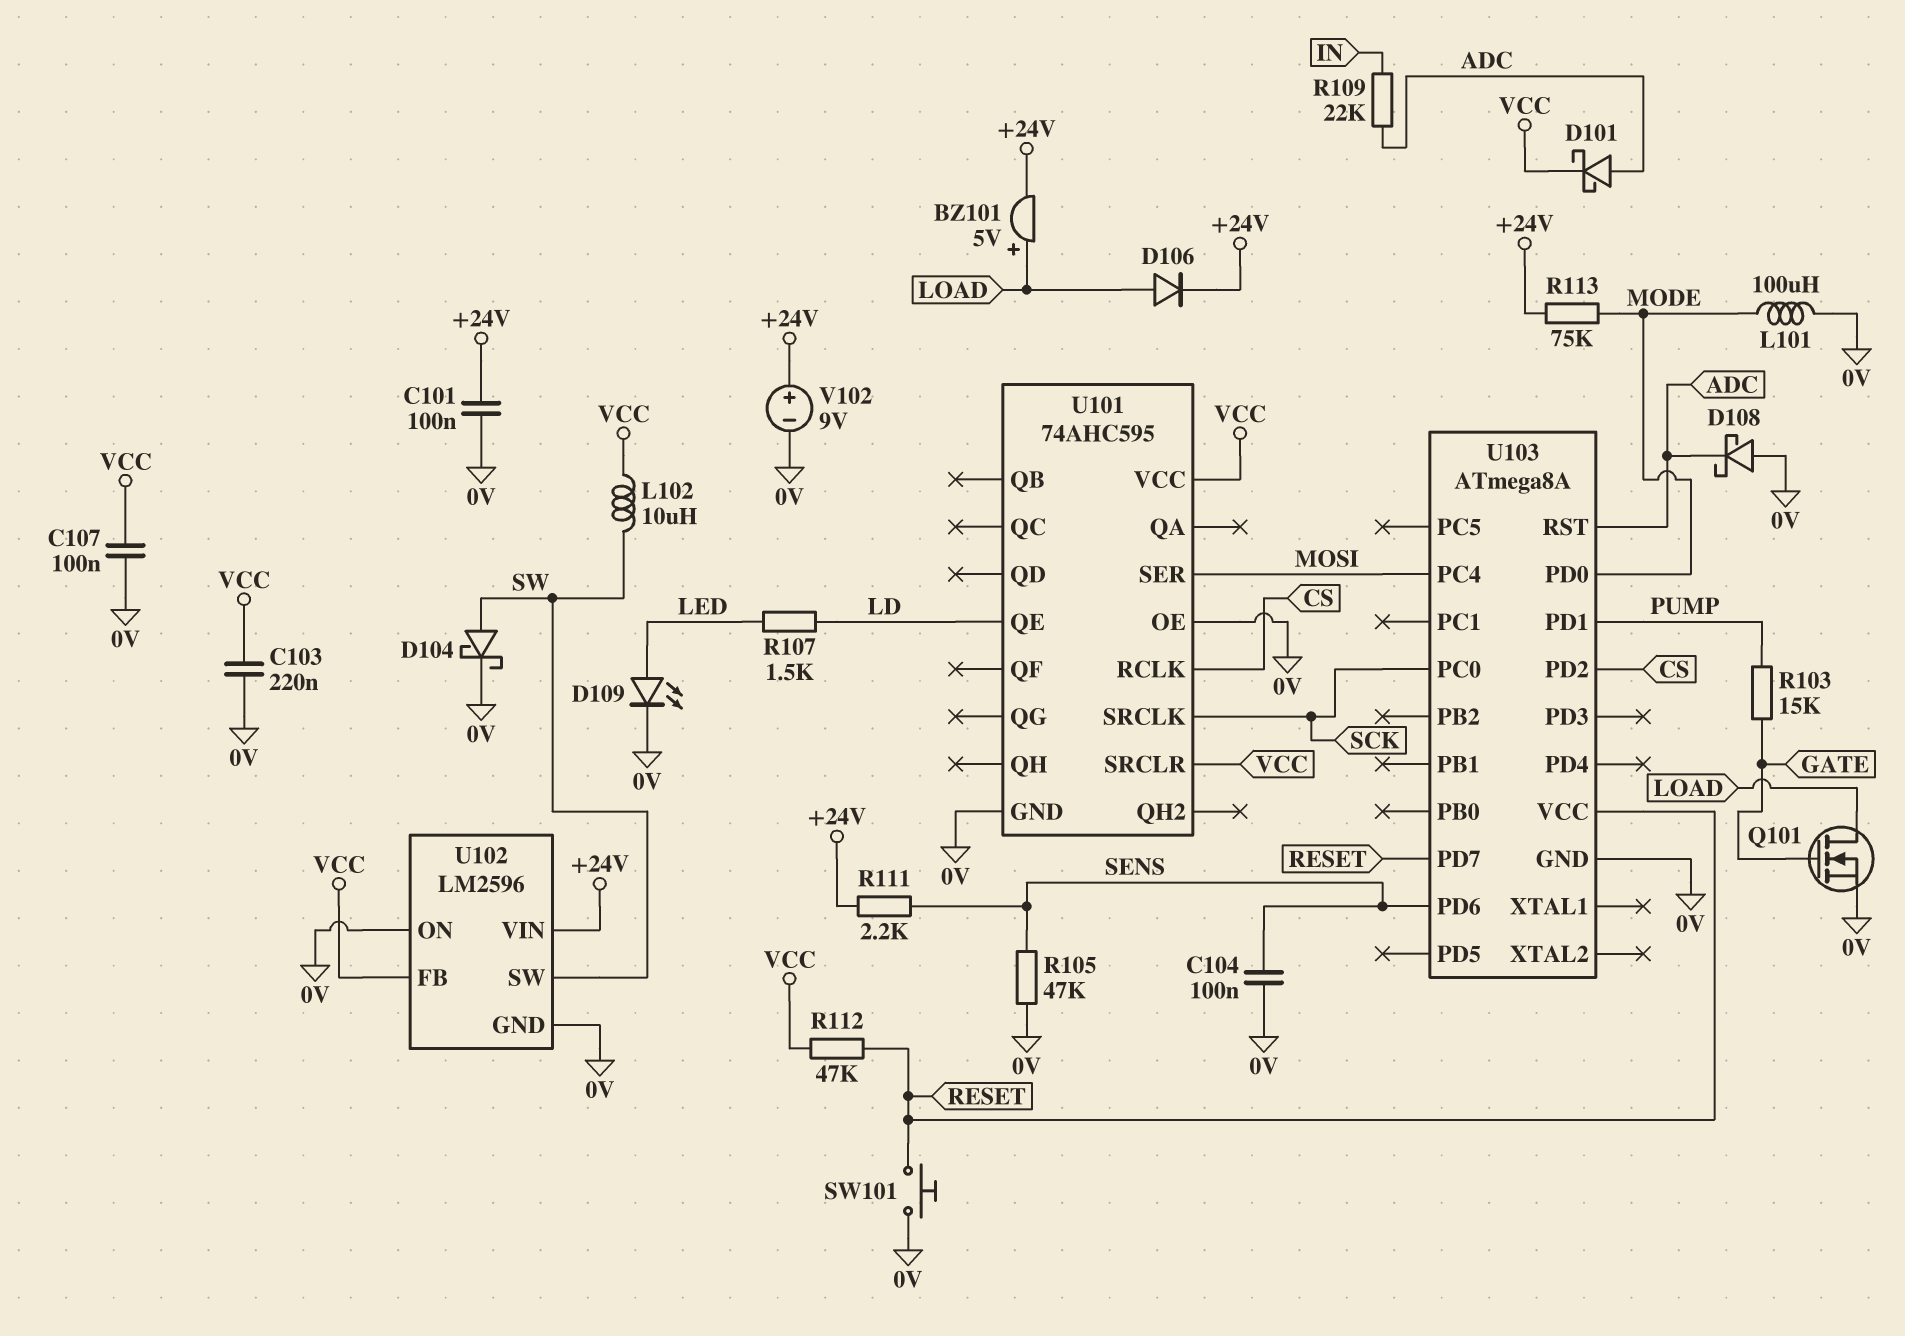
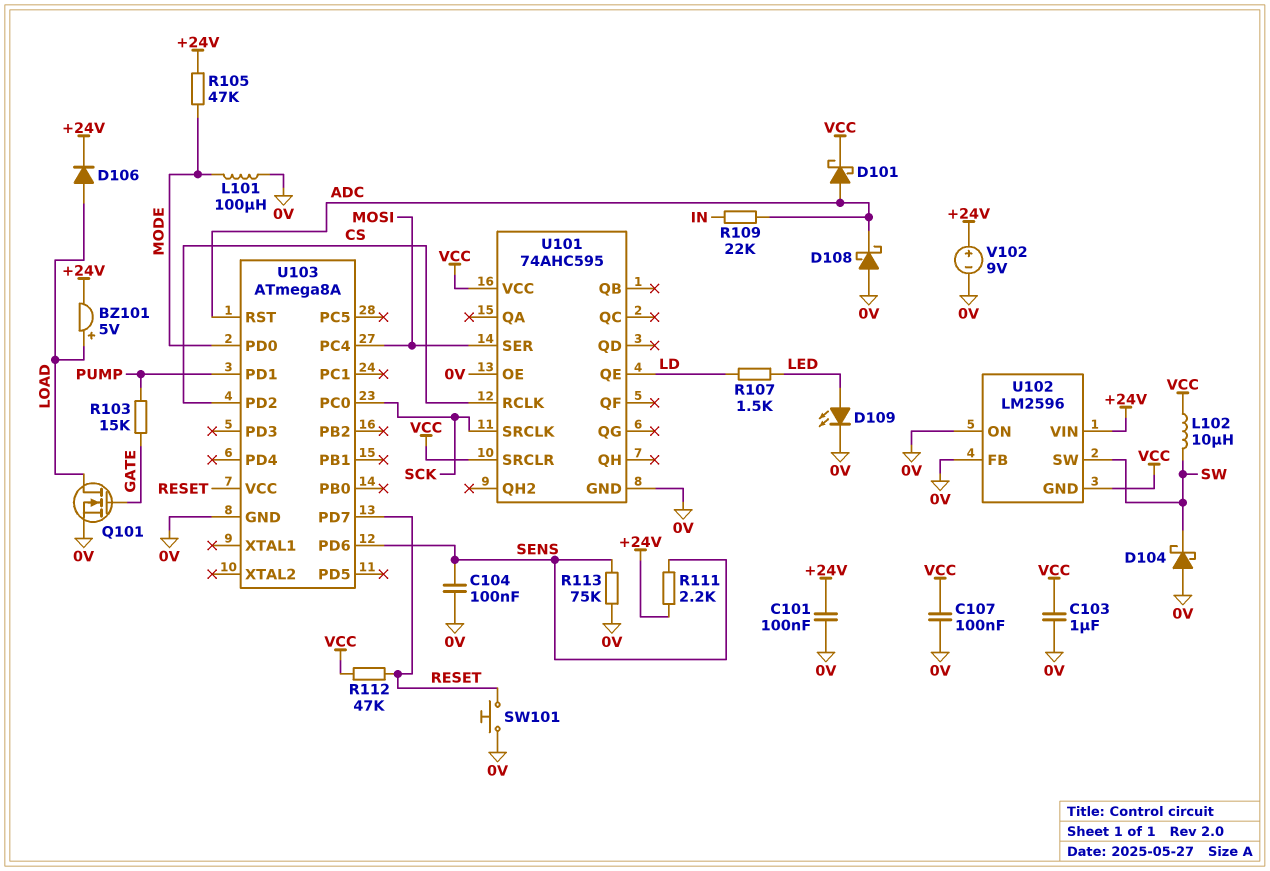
C103: 220nF (0V, VCC) -> 1uF (0V, VCC)
D104: schottky (A SW, K 0V) -> schottky (A 0V, K SW)
R105: 47k (0V, SENS) -> 47k (+24V, MODE)
R113: 75k (+24V, MODE) -> 75k (0V, SENS)
U102 pin FB: VCC -> 0V
U102 pin GND: 0V -> VCC

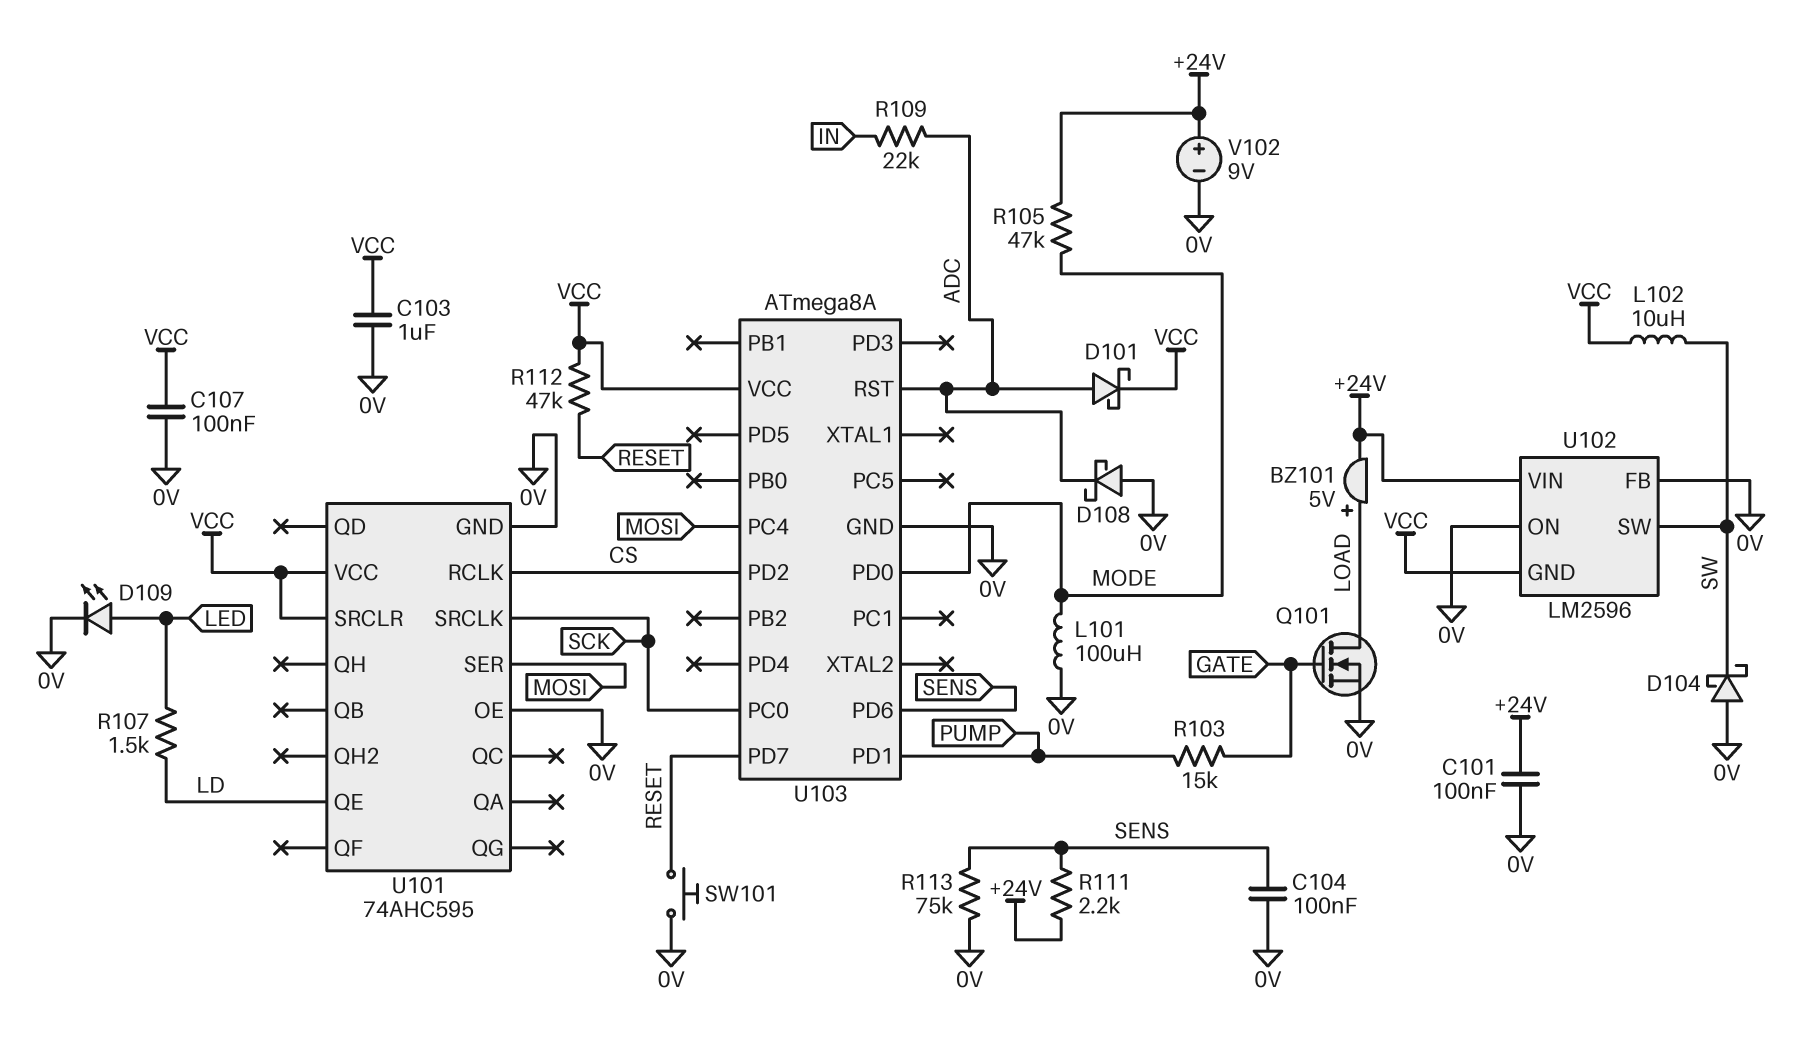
D106: diode (A LOAD, K +24V) -> none
U103 pin VCC: RESET -> VCC

